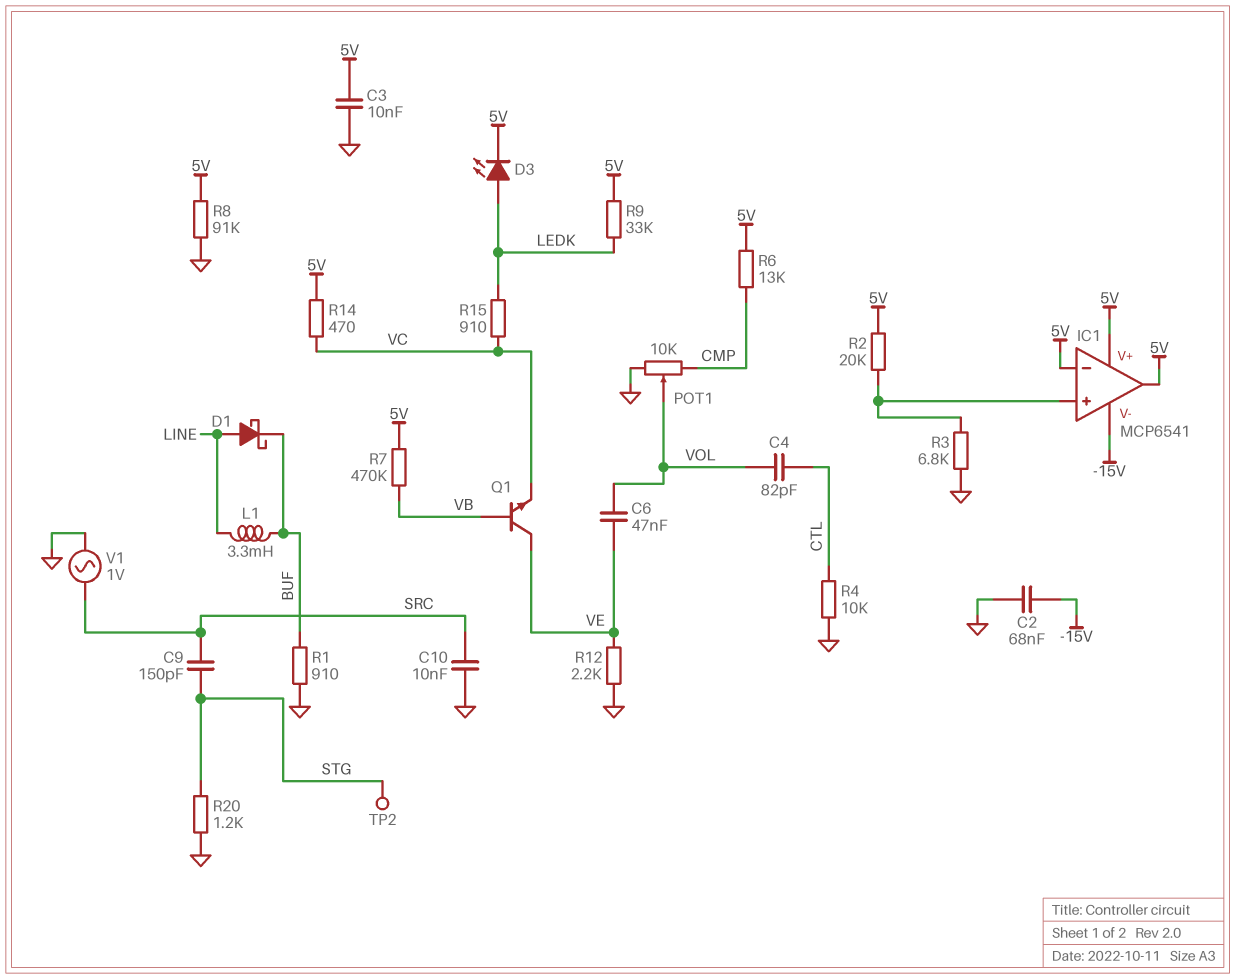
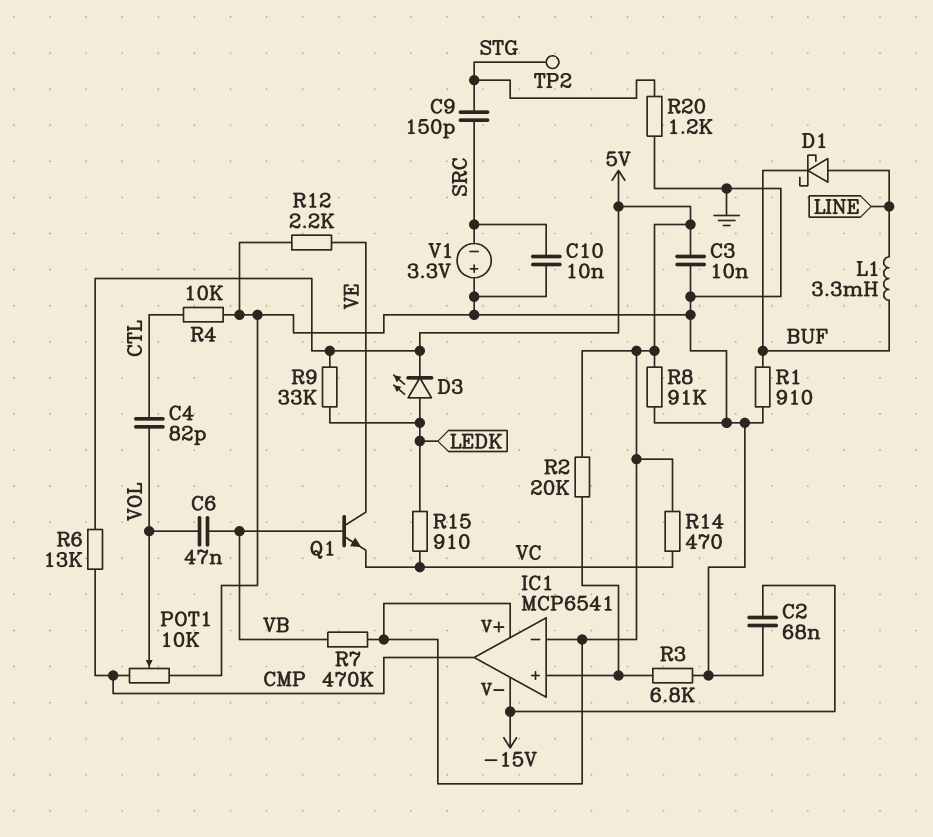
C6: 47nF (VE, VOL) -> 47nF (VB, VOL)
IC1 pin out: 5V -> CMP
V1: AC 1V (GND, SRC) -> 3.3V (plus GND, minus SRC)

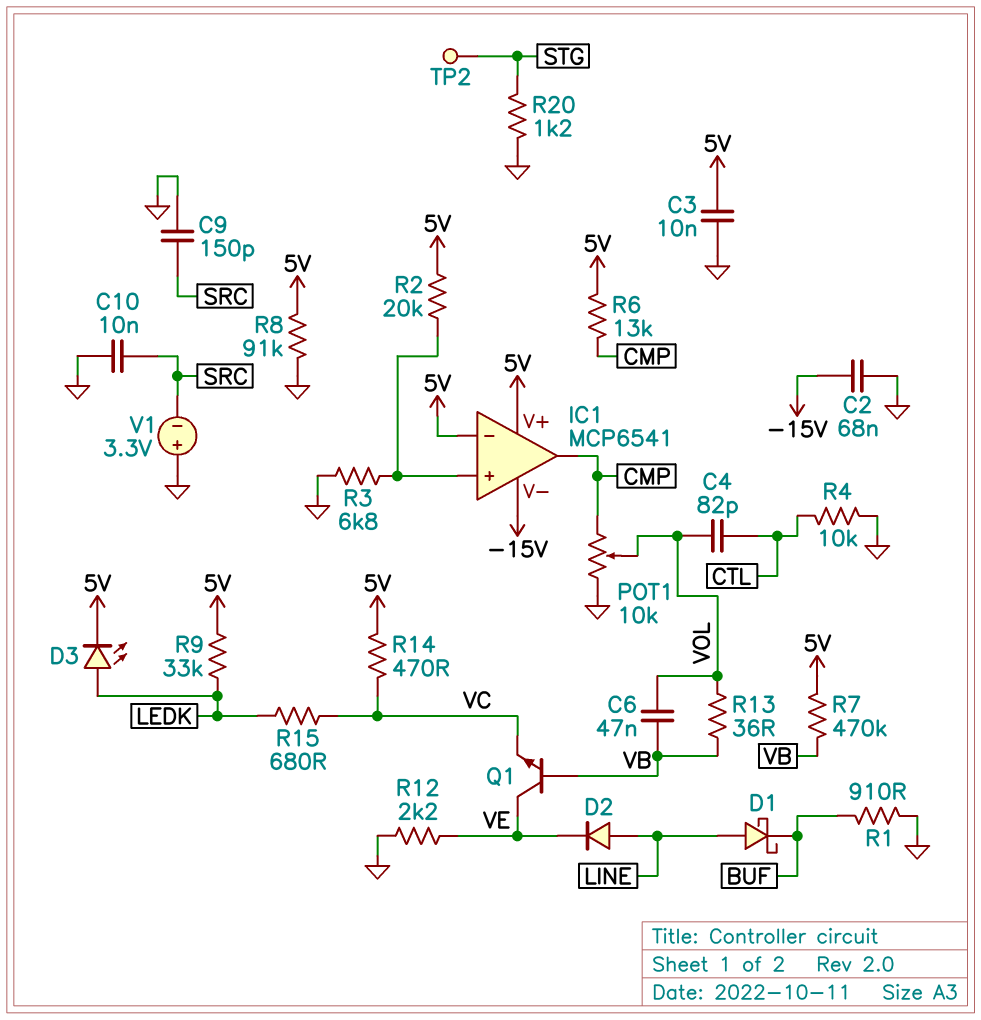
C9: 150pF (SRC, STG) -> 150pF (GND, SRC)
D2: none -> diode (A LINE, K VE)
L1: 3.3mH (BUF, LINE) -> none
R13: none -> 36 (VB, VOL)
R15: 910 (LEDK, VC) -> 680 (LEDK, VC)

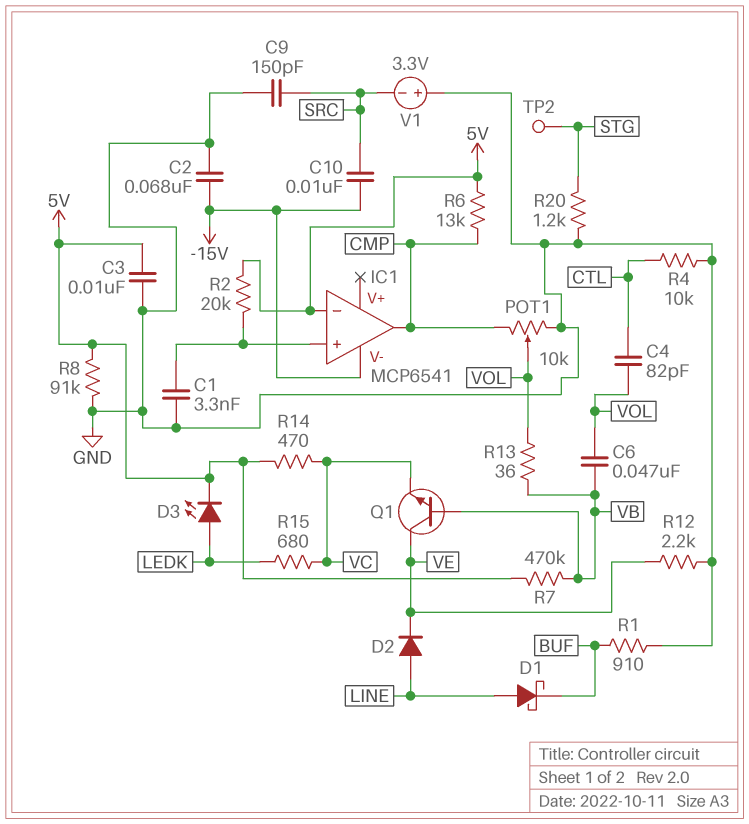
C1: none -> 3.3nF (GND, IC1/in+)
C10: 10nF (GND, SRC) -> 10nF (-15V, SRC)
IC1 pin V+: 5V -> none
R3: 6.8k (GND, IC1/in+) -> none
R9: 33k (5V, LEDK) -> none

